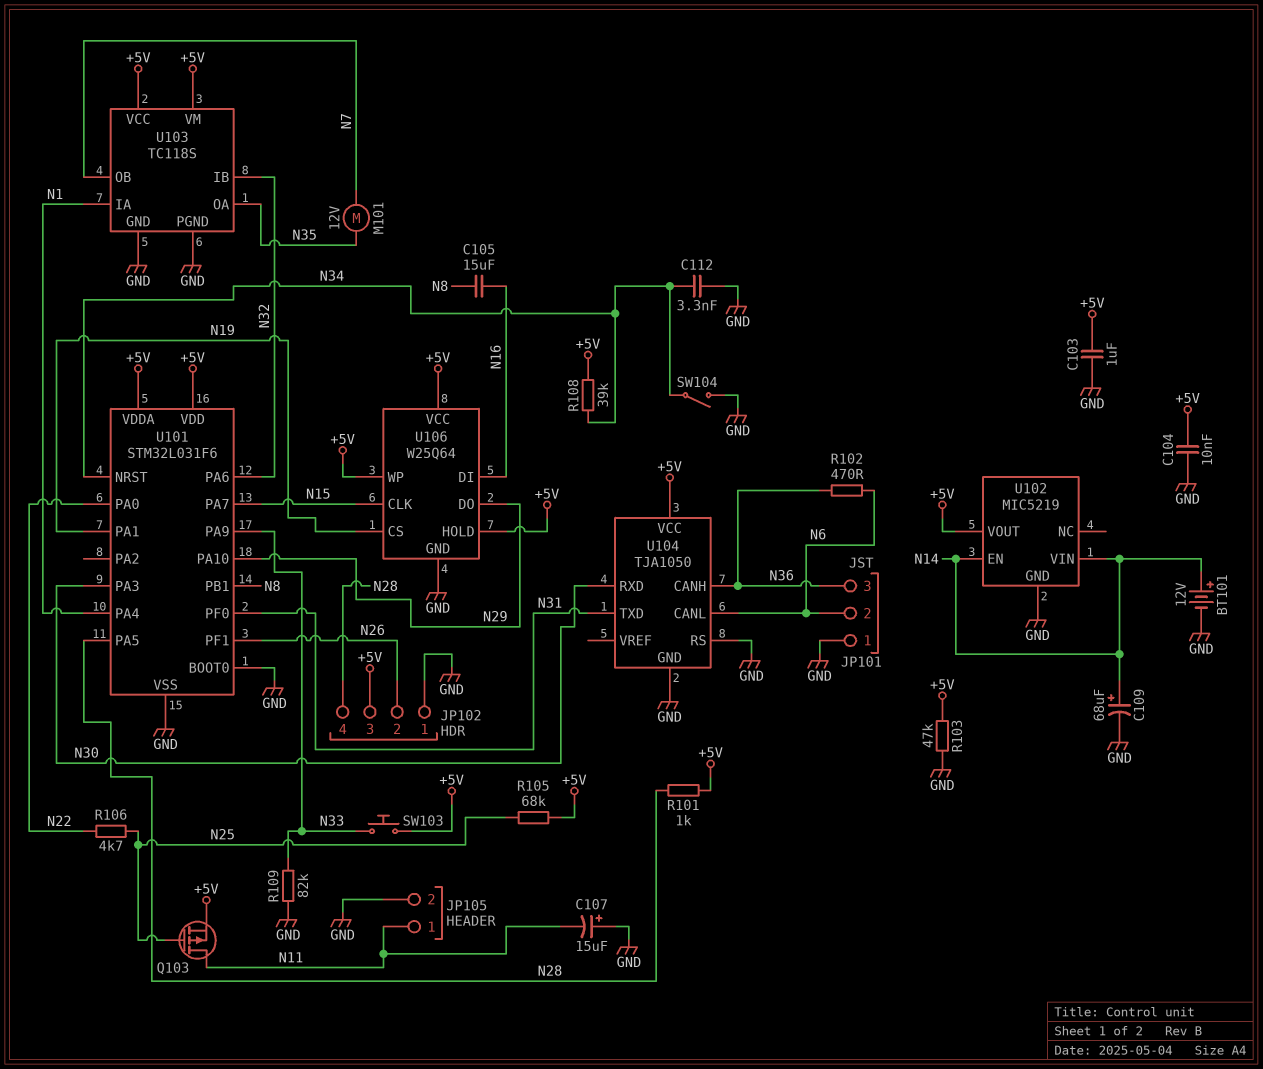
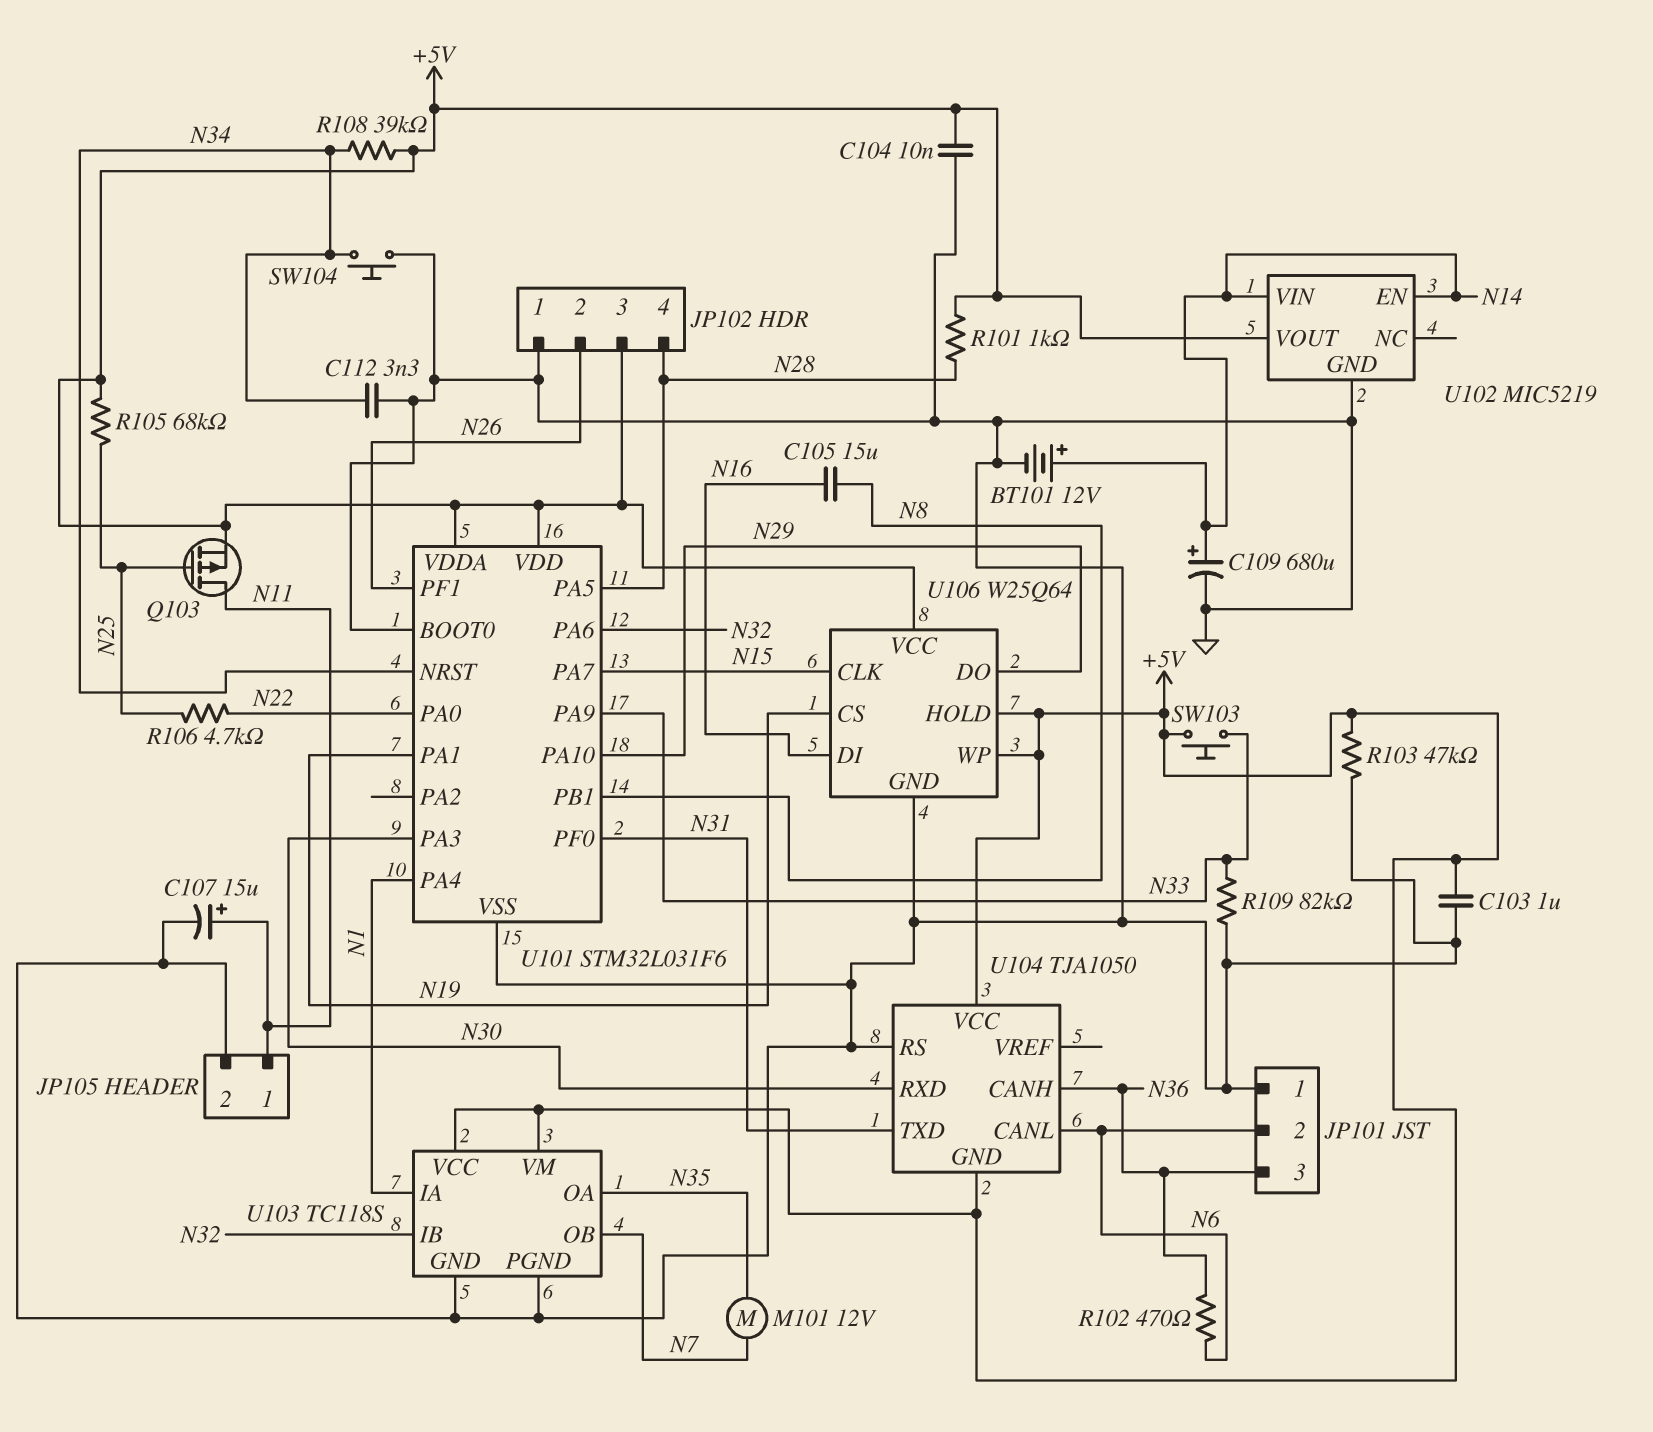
C107: 15uF (plus GND, minus N11) -> 15uF (plus N11, minus GND)
C109: 68uF (plus N14, minus GND) -> 680uF (plus N14, minus GND)
SW104: switch (GND, N34) -> button (GND, N34)
U104 pin GND: GND -> +5V

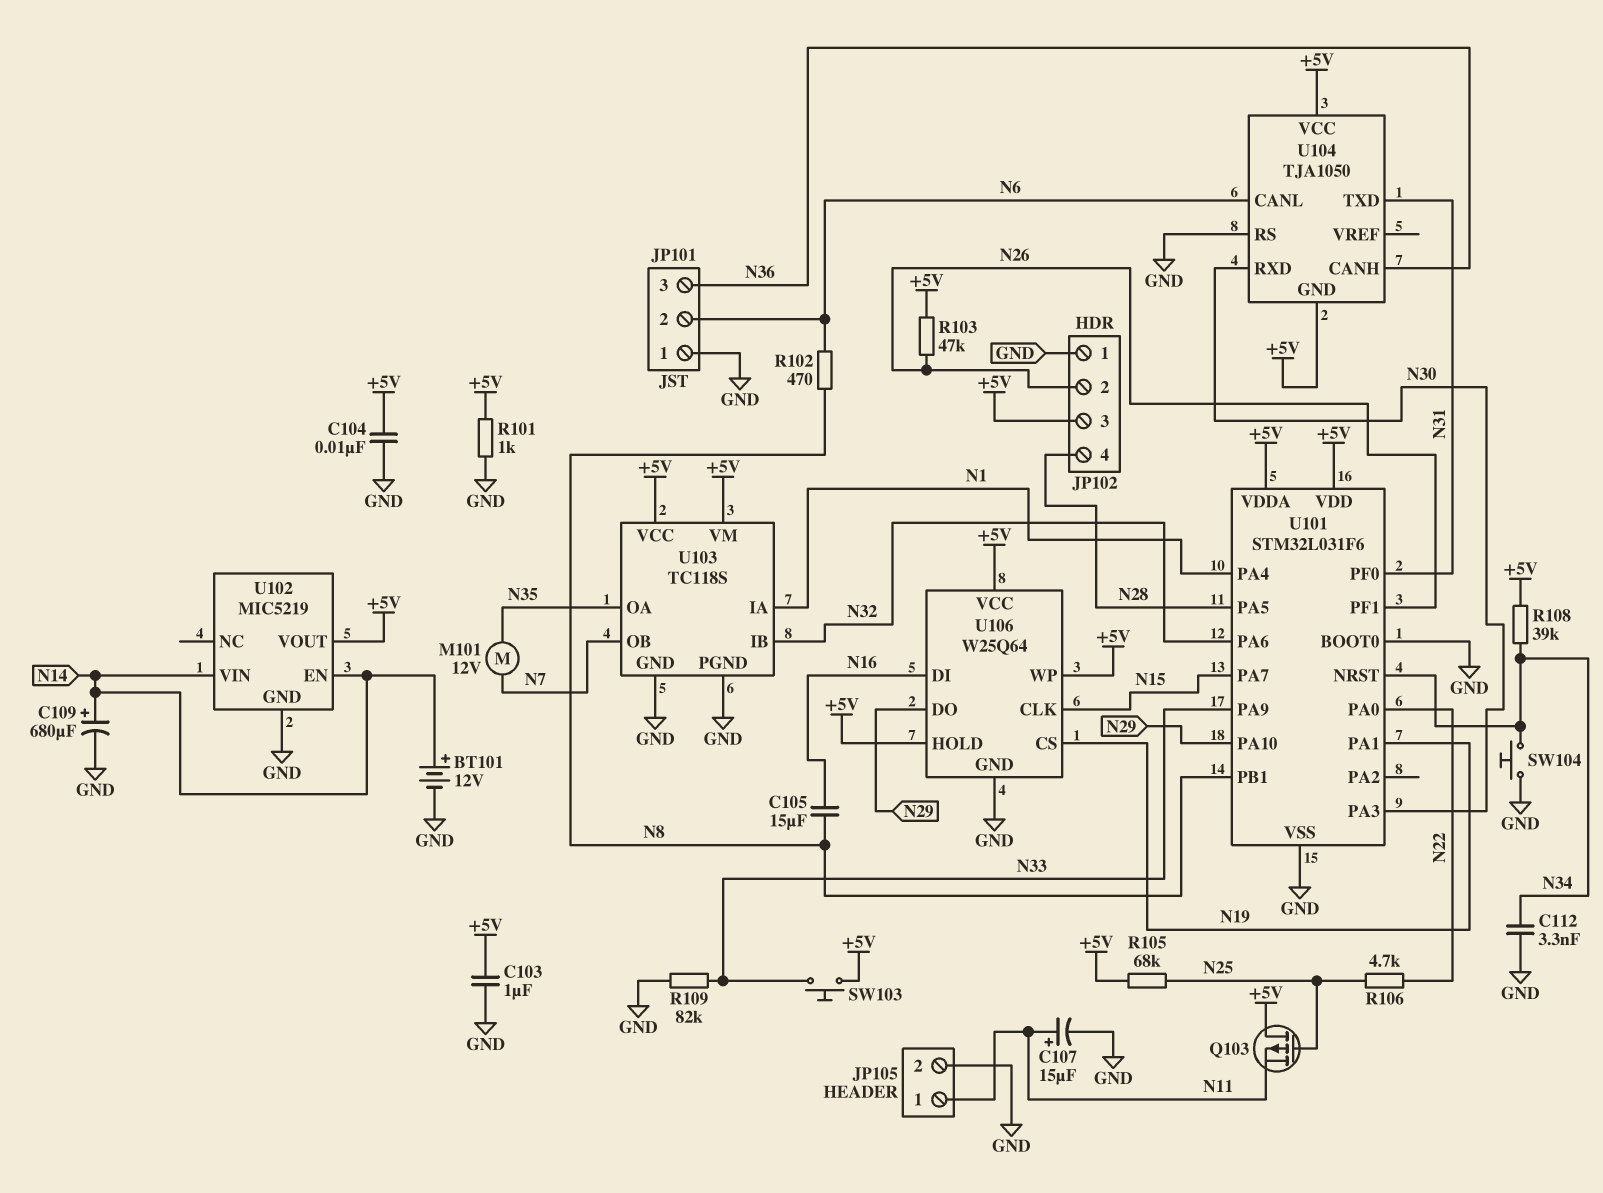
Q103: PMOS (G N25, D N11, S +5V) -> PMOS (G N25, D +5V, S N11)
R101: 1k (+5V, N28) -> 1k (+5V, GND)
R102: 470 (N6, N36) -> 470 (N6, N8)
R103: 47k (+5V, GND) -> 47k (+5V, N26)

